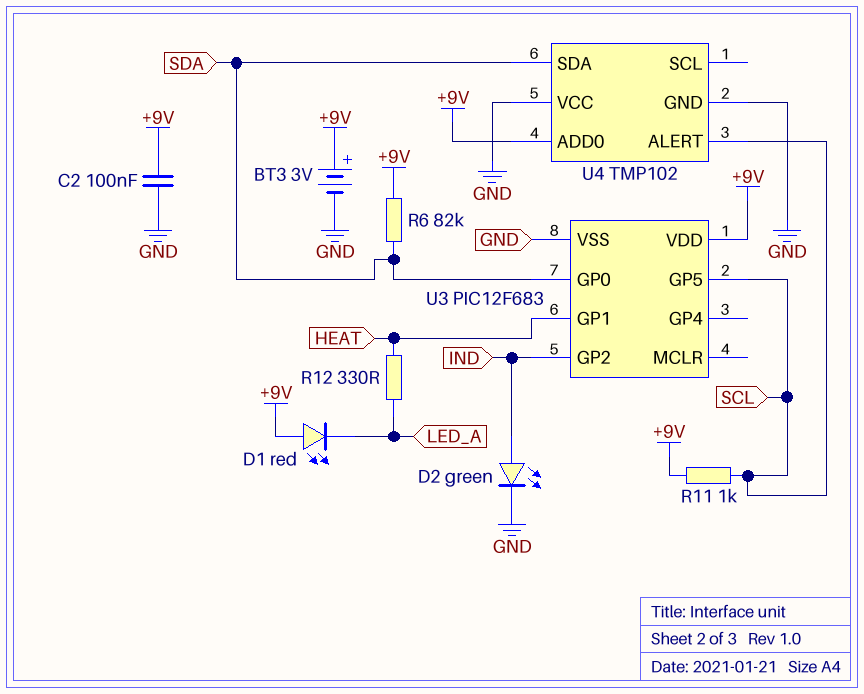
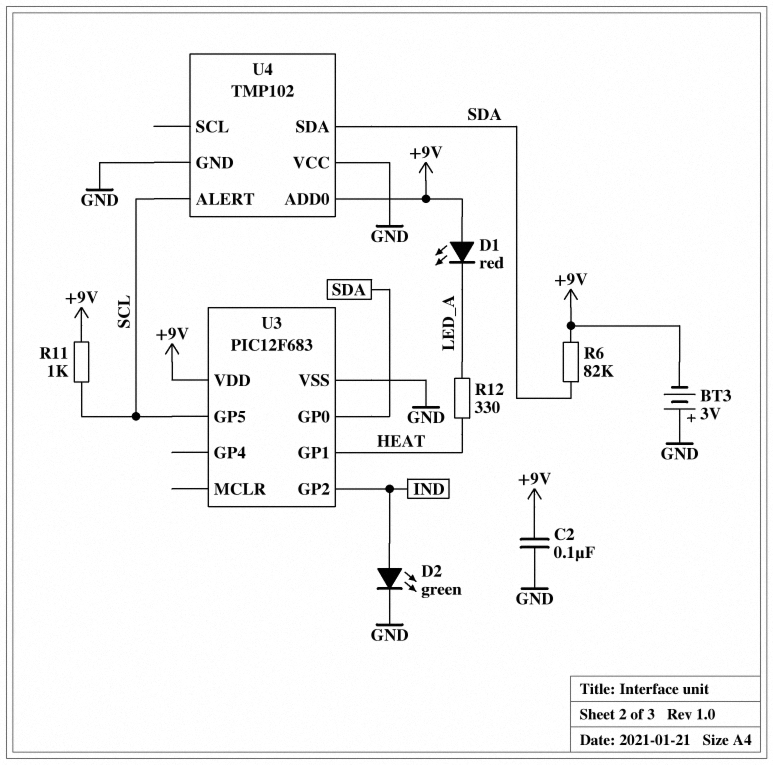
BT3: 3V (plus +9V, minus GND) -> 3V (plus GND, minus +9V)

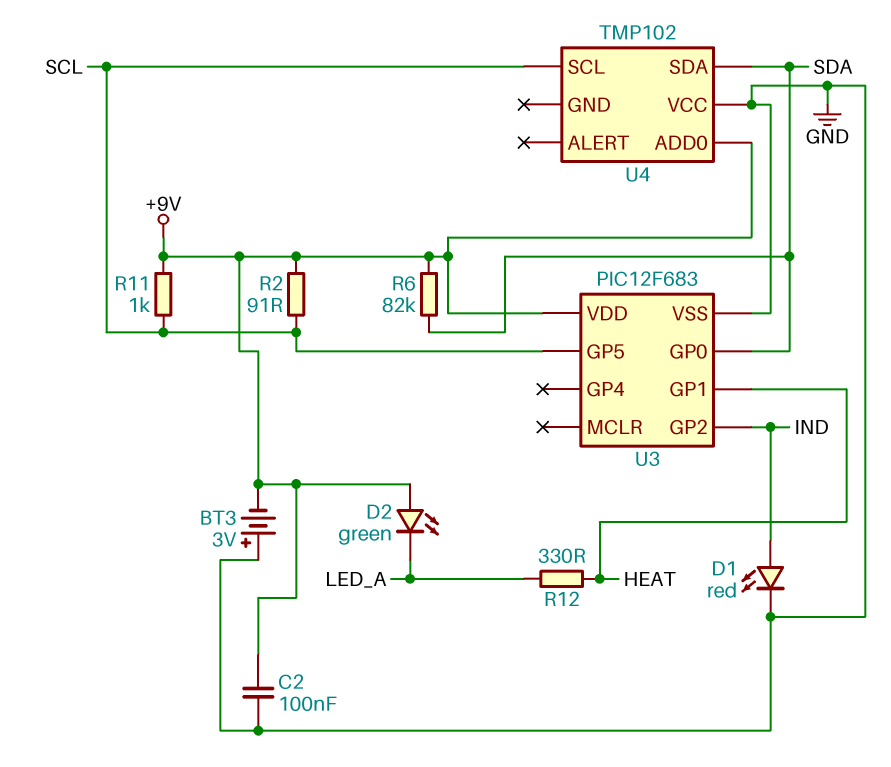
D1: LED red (A +9V, K LED_A) -> LED red (A IND, K GND)
D2: LED green (A IND, K GND) -> LED green (A +9V, K LED_A)
R2: none -> 91 (+9V, SCL)
U4 pin ALERT: SCL -> none
U4 pin GND: GND -> none
U4 pin SCL: none -> SCL

